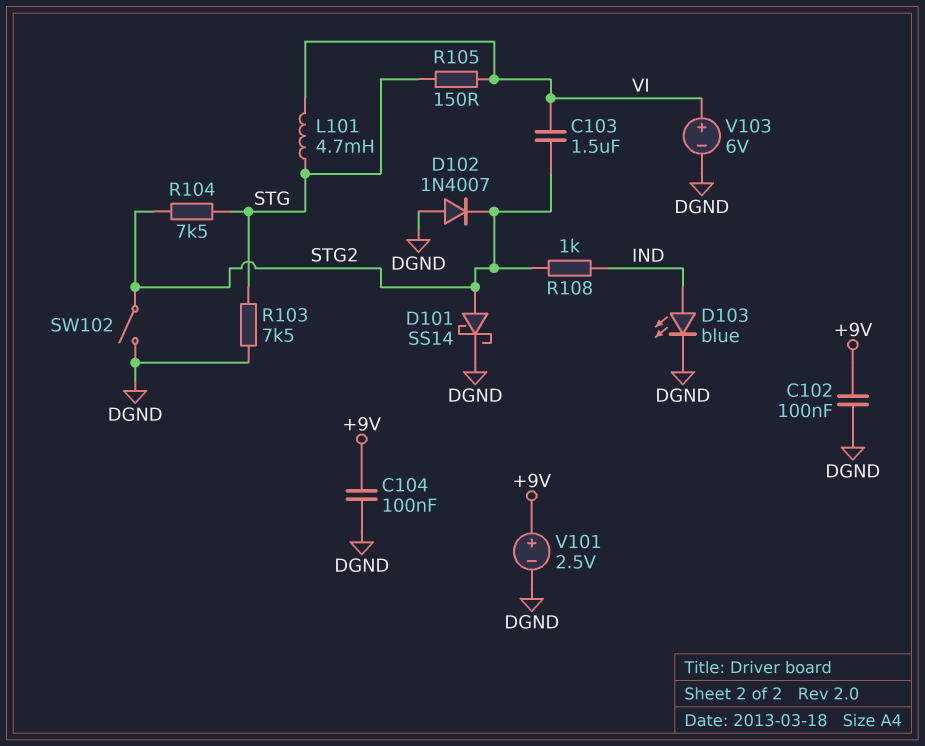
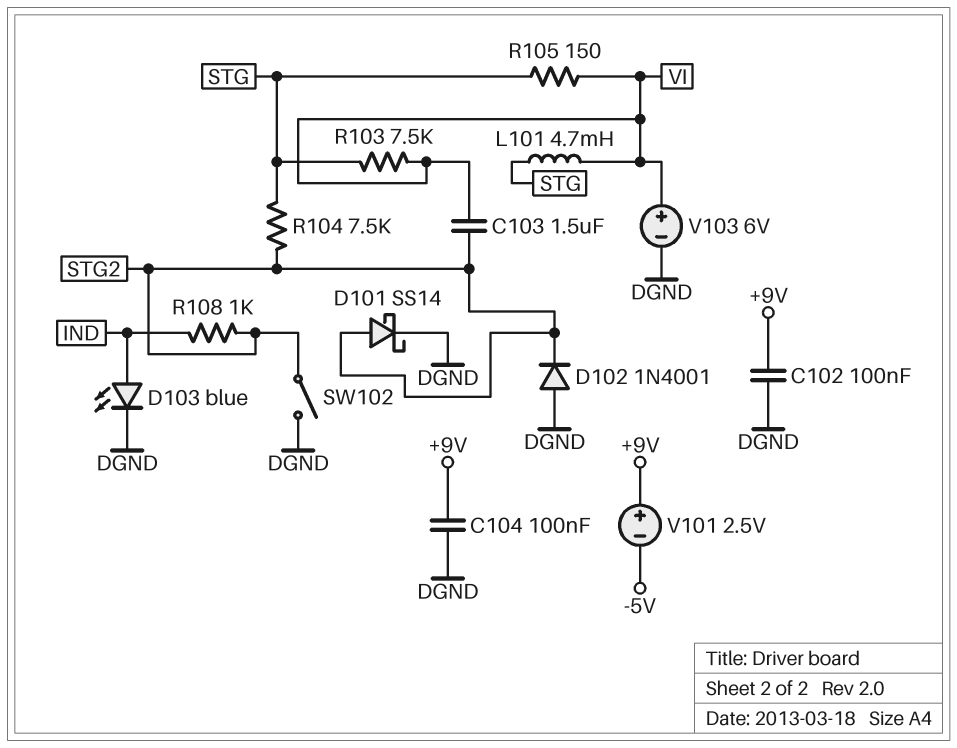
D102: diode 1N4007 (A DGND, K STG2) -> diode 1N4001 (A DGND, K STG2)
R103: 7.5k (DGND, STG) -> 7.5k (STG, VI)
V101: 2.5V (plus +9V, minus DGND) -> 2.5V (plus +9V, minus -5V)

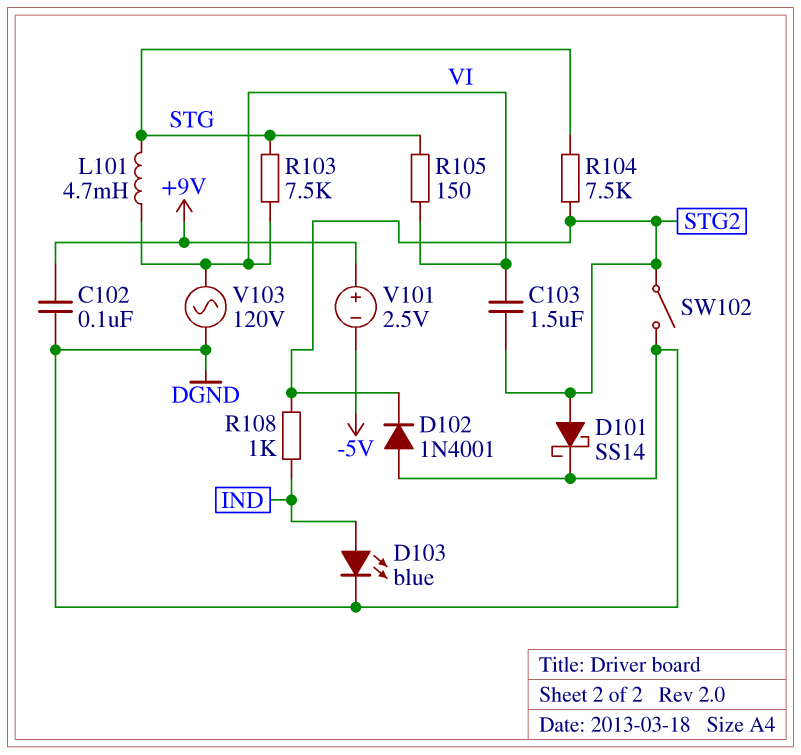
C104: 100nF (+9V, DGND) -> none
V103: 6V (plus VI, minus DGND) -> AC 120V (DGND, VI)

